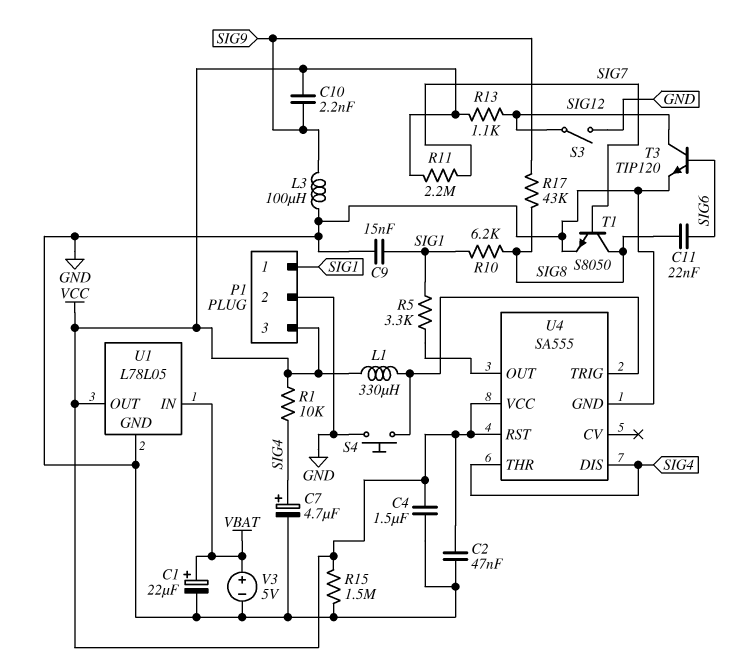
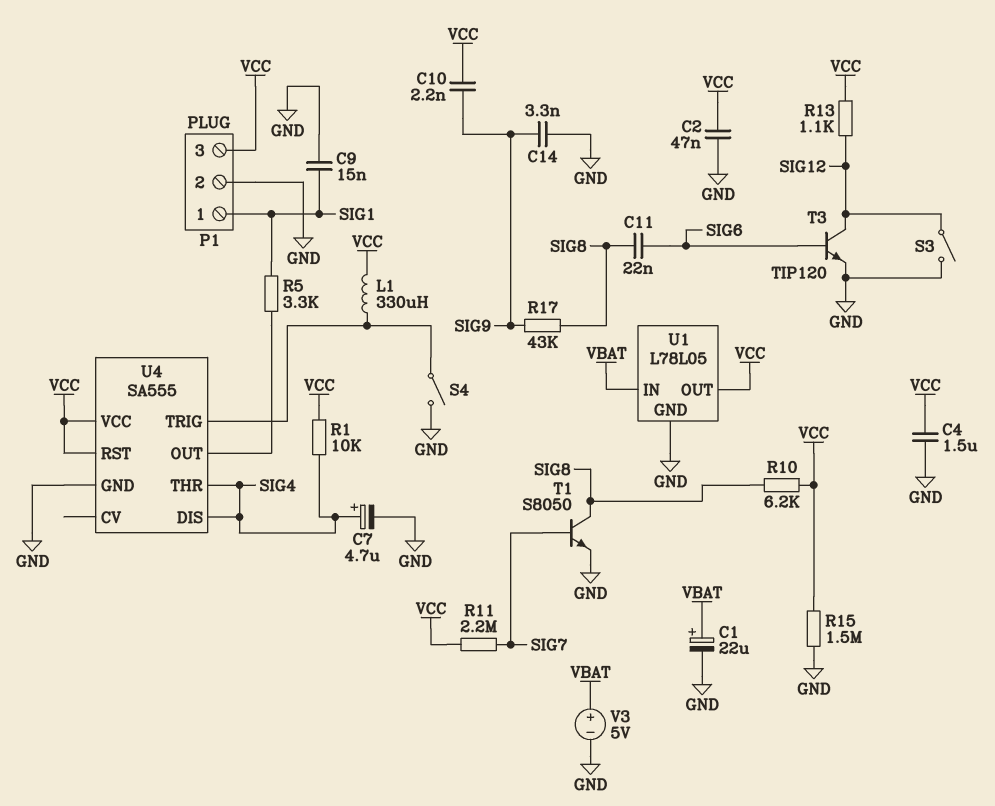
C14: none -> 3.3nF (GND, SIG9)
L3: 100uH (GND, SIG9) -> none
R10: 6.2k (SIG1, SIG8) -> 6.2k (SIG8, VCC)
S4: button (GND, U4/TRIG) -> switch (GND, U4/TRIG)

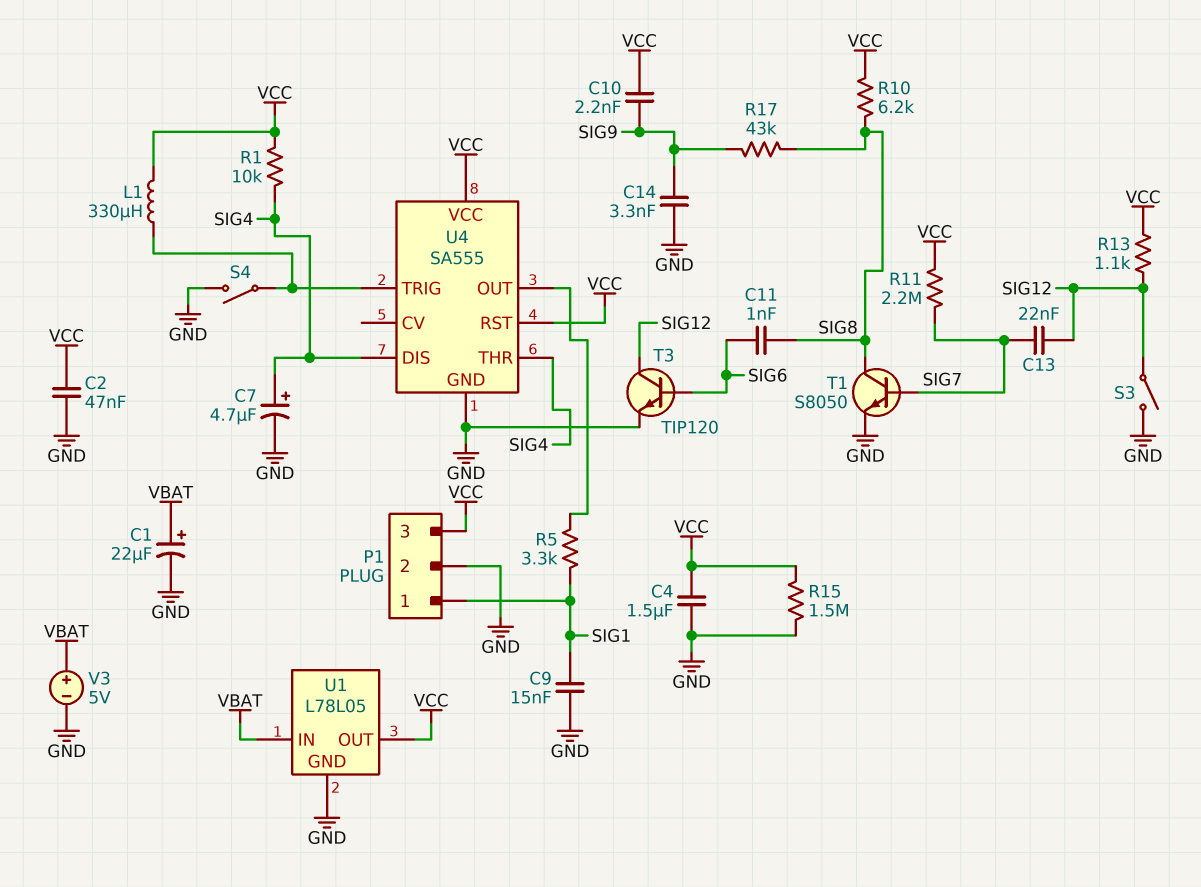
C11: 22nF (SIG6, SIG8) -> 1nF (SIG6, SIG8)
C13: none -> 22nF (SIG7, SIG12)

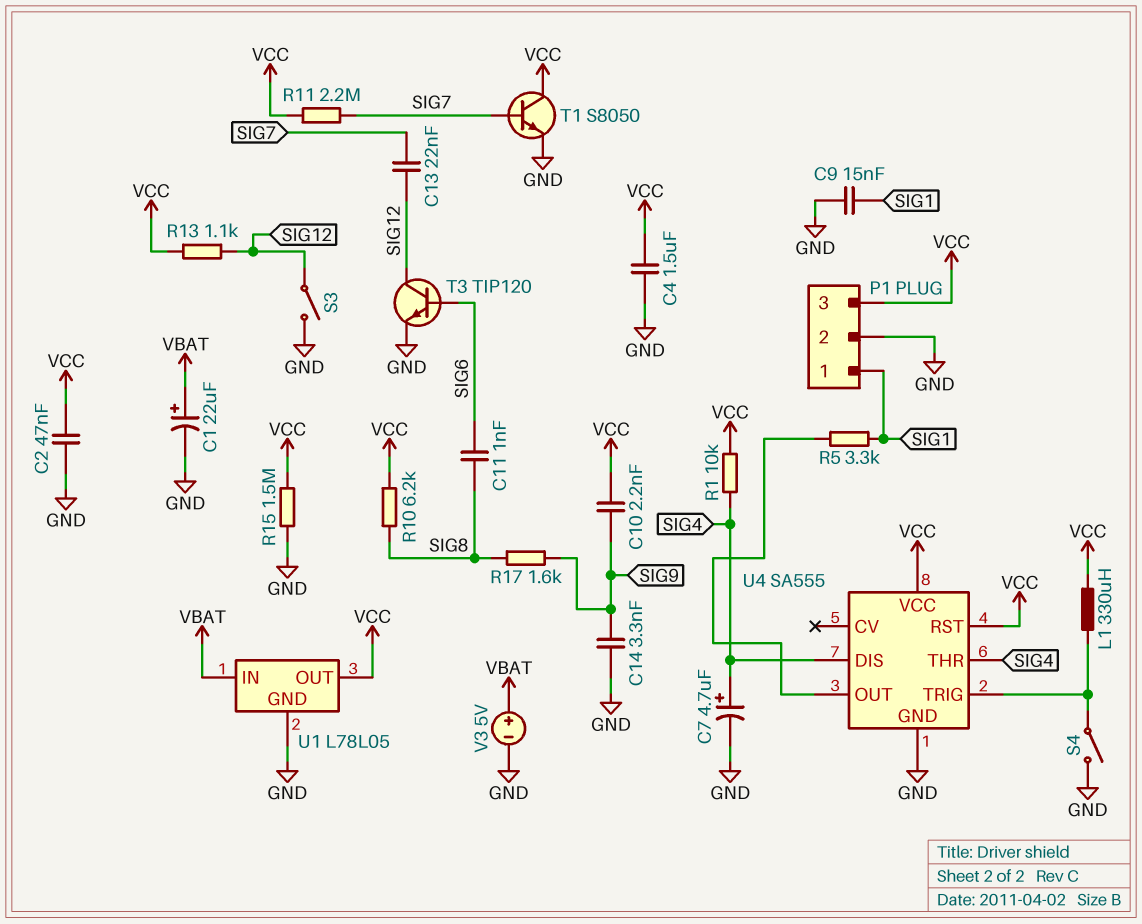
R17: 43k (SIG8, SIG9) -> 1.6k (SIG8, SIG9)
T1: NPN S8050 (B SIG7, C SIG8, E GND) -> NPN S8050 (B SIG7, C VCC, E GND)

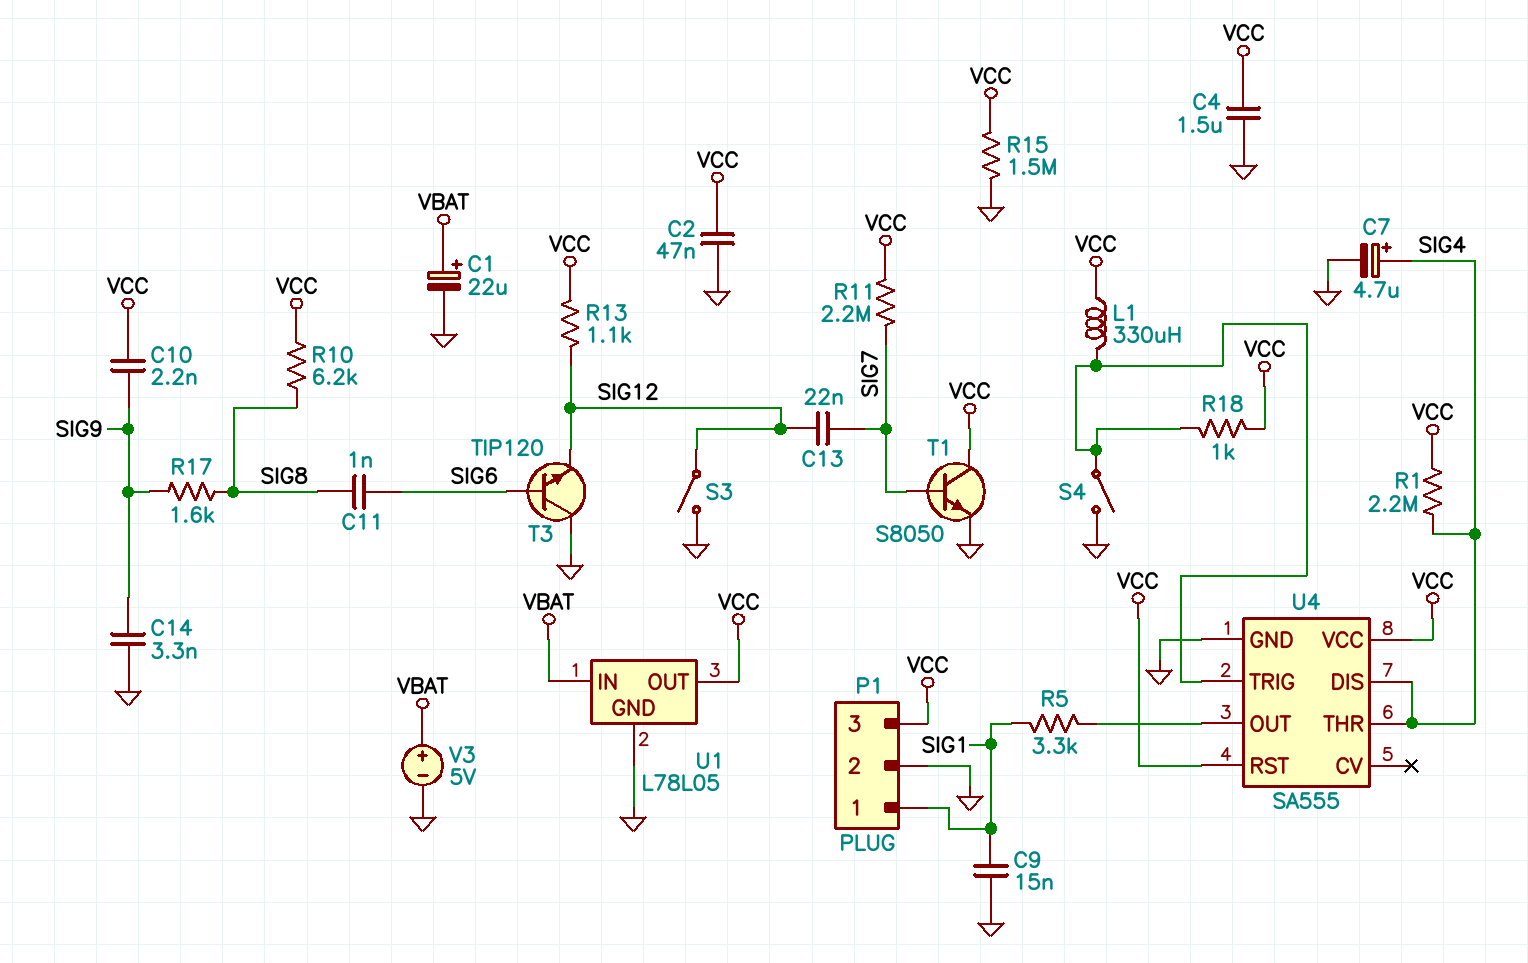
R1: 10k (SIG4, VCC) -> 2.2M (SIG4, VCC)
R18: none -> 1k (U4/TRIG, VCC)
T3: NPN TIP120 (B SIG6, C SIG12, E GND) -> NPN TIP120 (B SIG6, C GND, E SIG12)

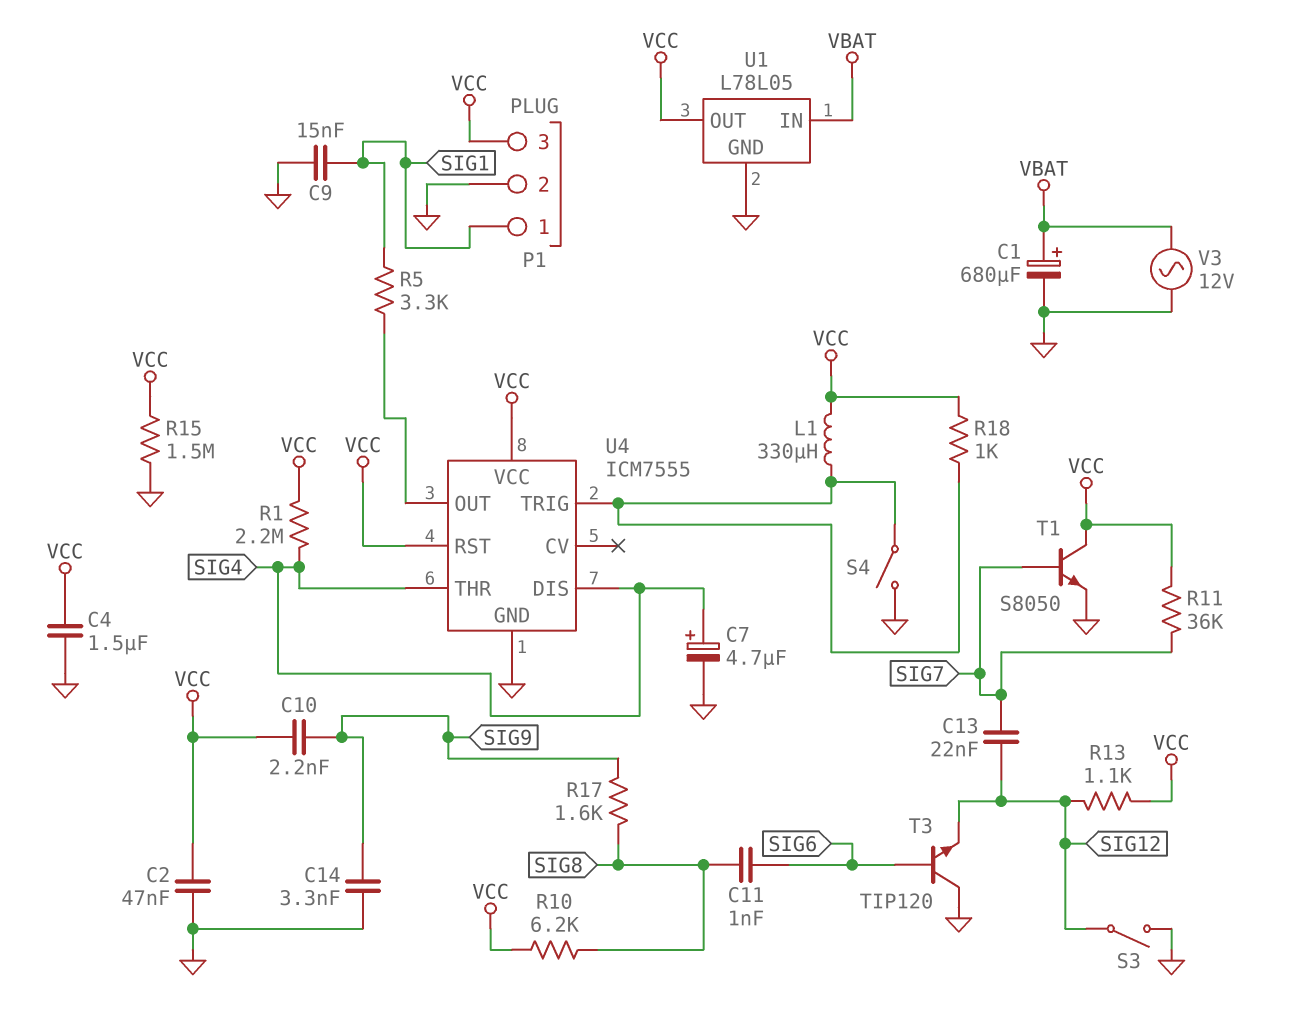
C1: 22uF (plus VBAT, minus GND) -> 680uF (plus VBAT, minus GND)
R11: 2.2M (SIG7, VCC) -> 36k (SIG7, VCC)
U4: SA555 -> ICM7555
V3: 5V (plus VBAT, minus GND) -> AC 12V (GND, VBAT)

